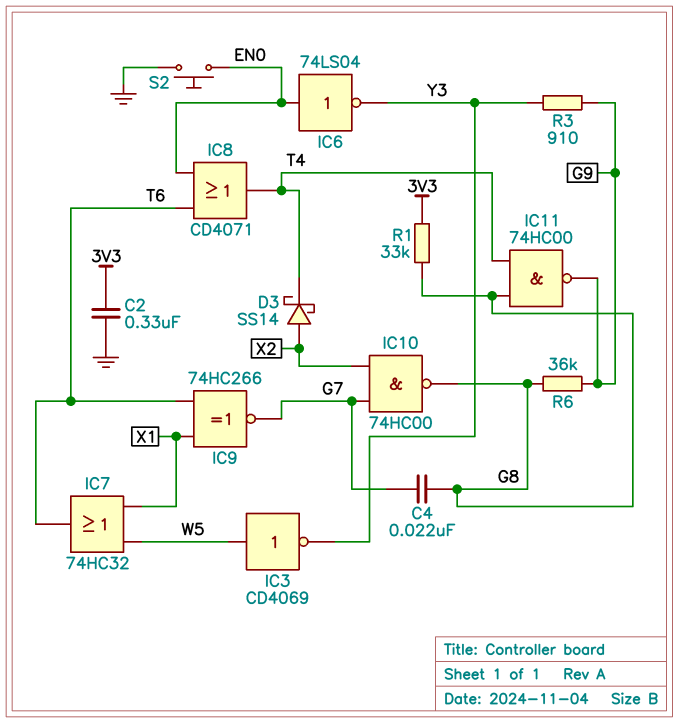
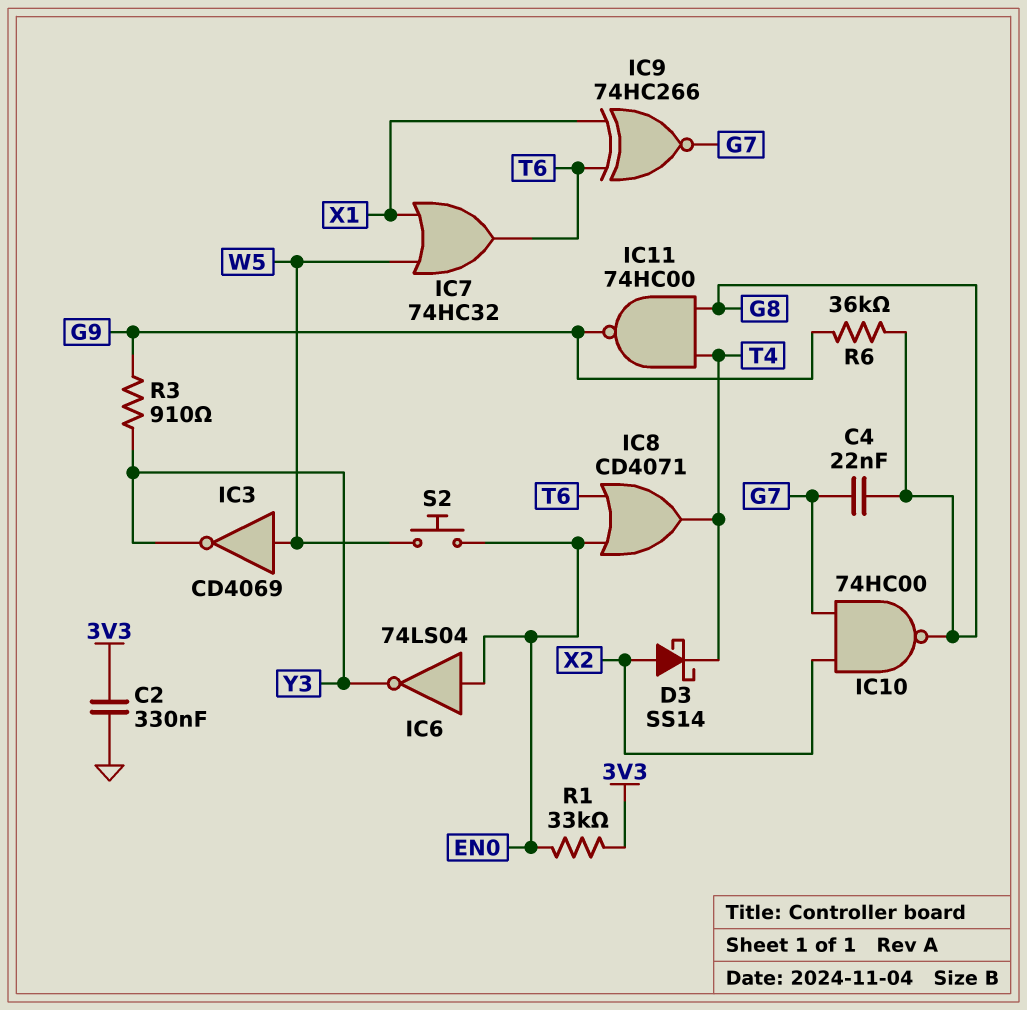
R1: 33k (3V3, G8) -> 33k (3V3, EN0)
S2: button (EN0, GND) -> button (EN0, W5)

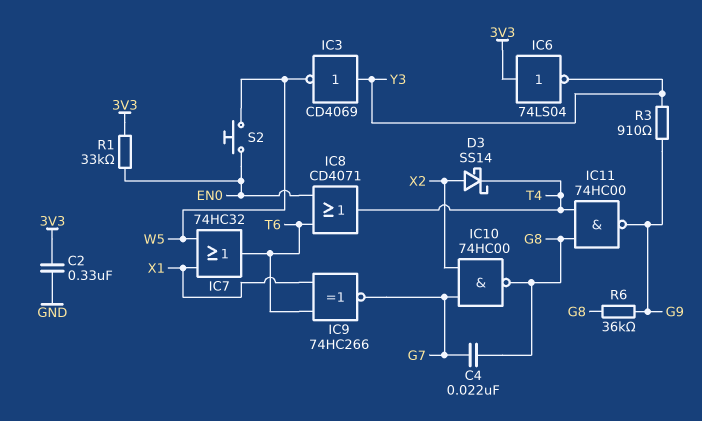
IC3: NOT CD4069 (in W5, out Y3) -> NOT CD4069 (in Y3, out W5)
IC6: NOT 74LS04 (in EN0, out Y3) -> NOT 74LS04 (in 3V3, out Y3)

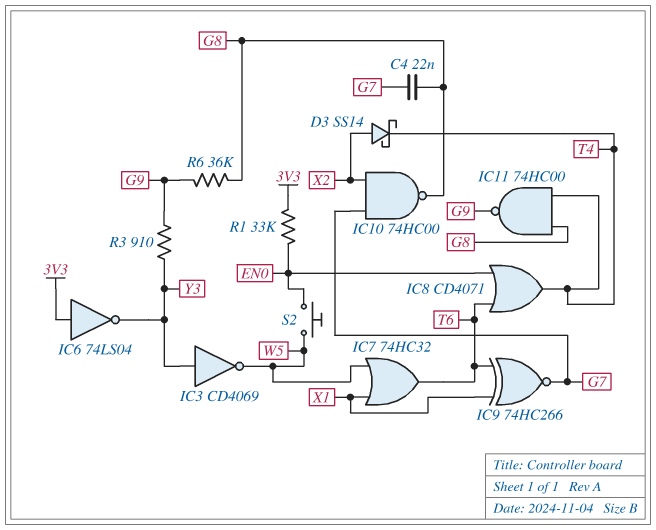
C2: 330nF (3V3, GND) -> none

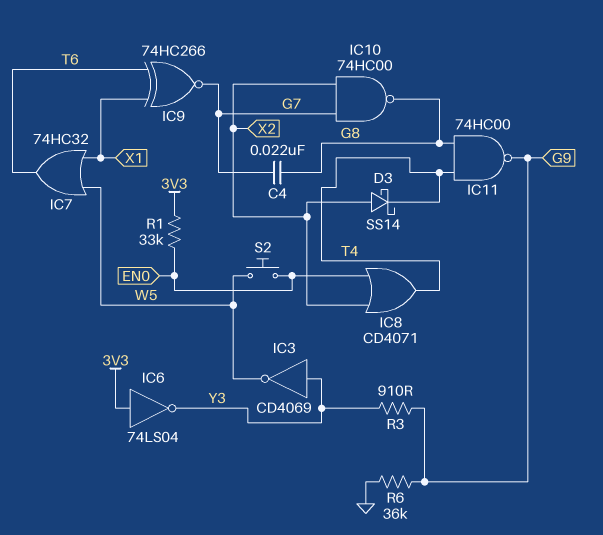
IC8: OR CD4071 (in EN0, in T6, out T4) -> OR CD4071 (in EN0, in X2, out T4)
R6: 36k (G8, G9) -> 36k (G9, GND)

